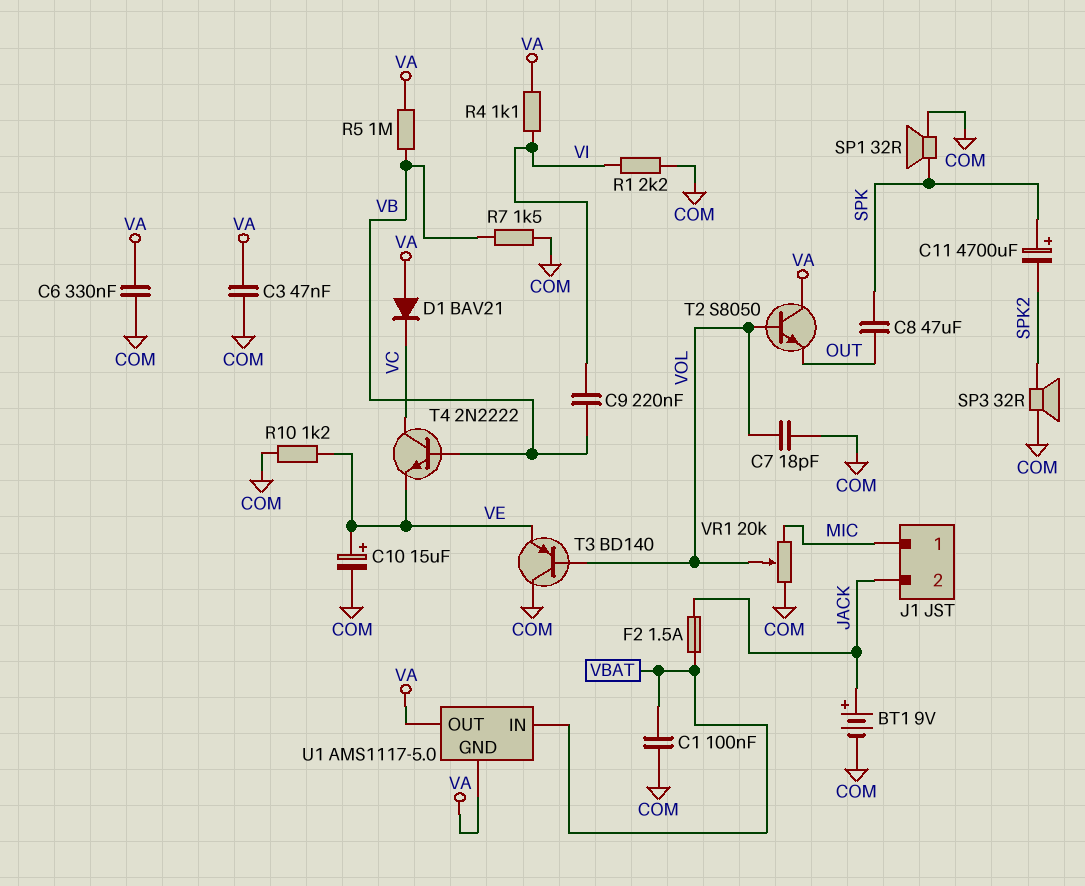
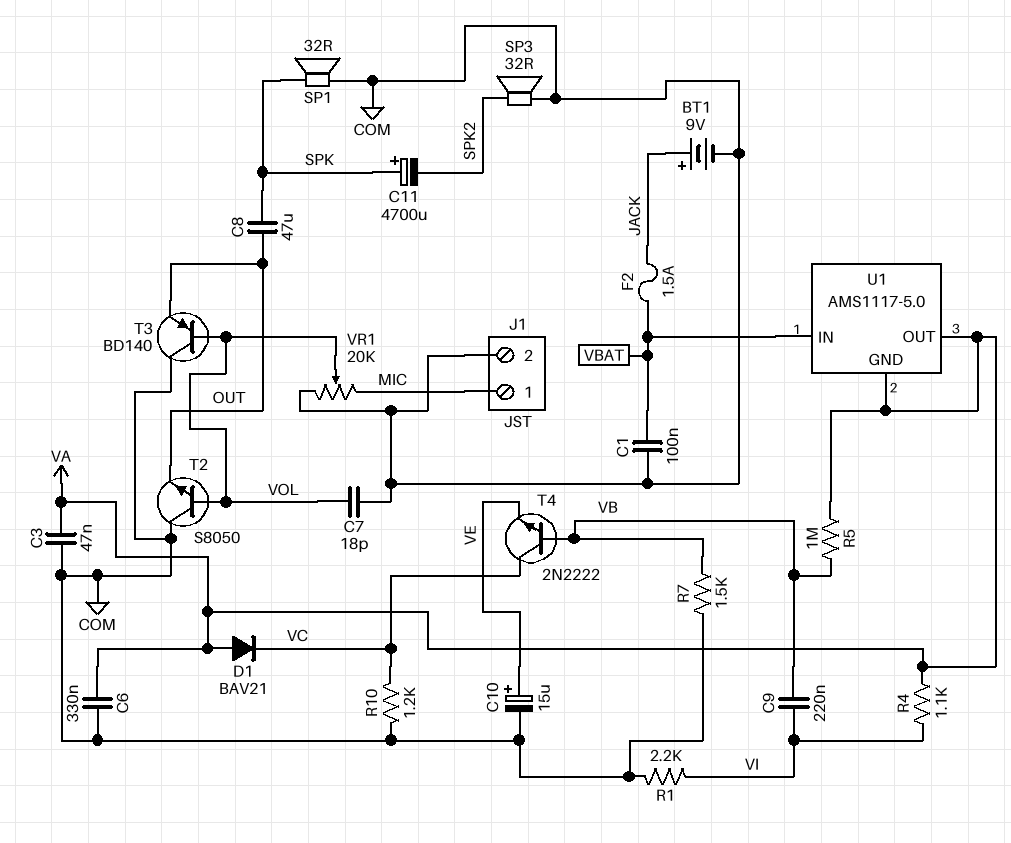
J1 pin 2: JACK -> COM
R10: 1.2k (COM, VE) -> 1.2k (COM, VC)
T2: NPN S8050 (B VOL, C VA, E OUT) -> NPN S8050 (B VOL, C COM, E OUT)
T3: PNP BD140 (B VOL, C COM, E VE) -> PNP BD140 (B VOL, C COM, E OUT)

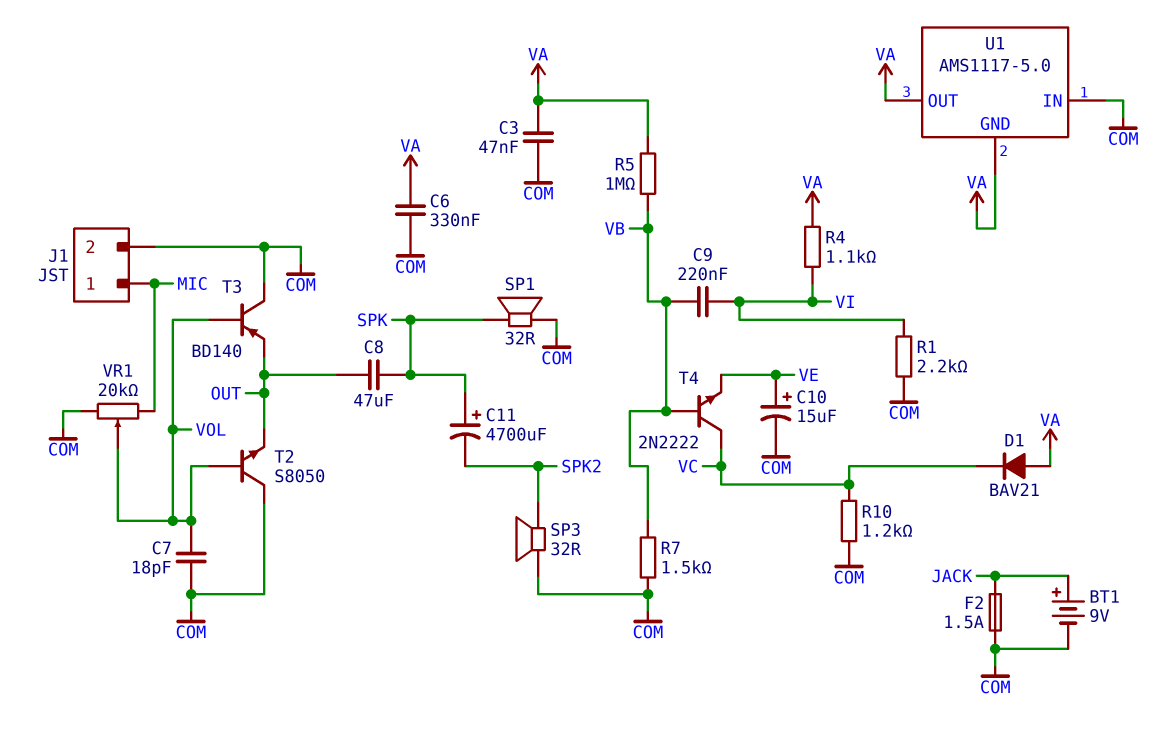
C1: 100nF (COM, VBAT) -> none
F2: 1.5A (JACK, VBAT) -> 1.5A (COM, JACK)
U1 pin IN: VBAT -> COM

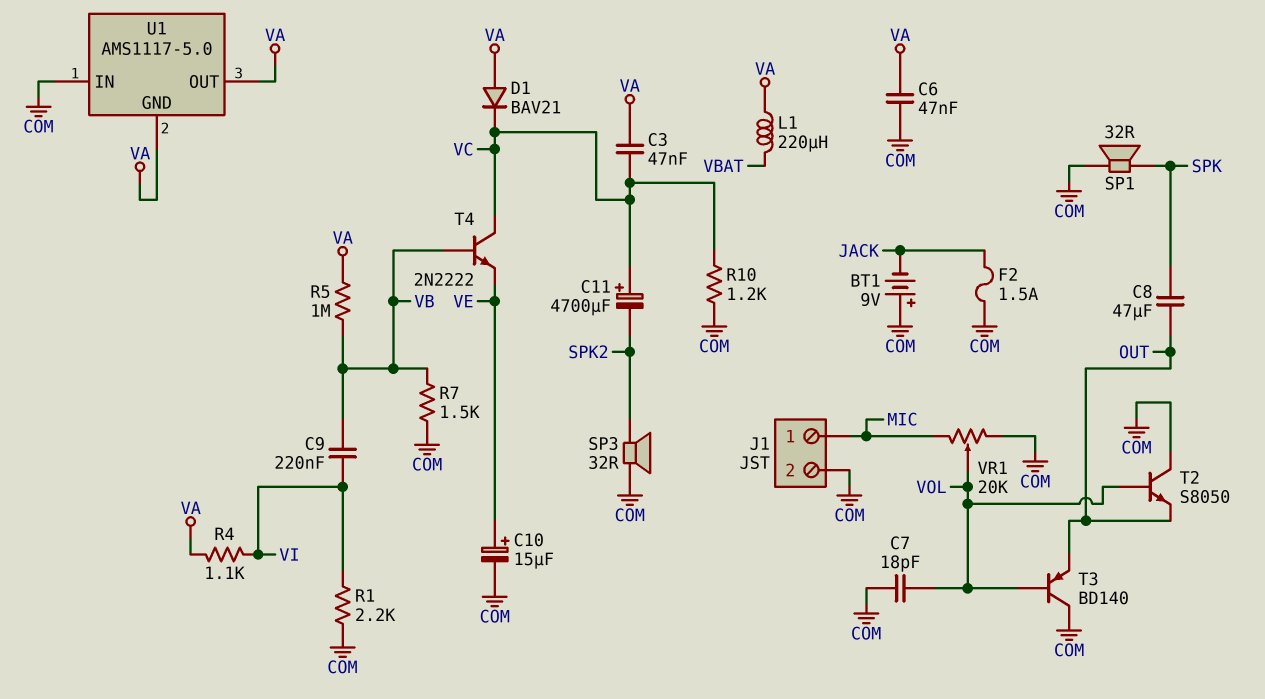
BT1: 9V (plus JACK, minus COM) -> 9V (plus COM, minus JACK)
C3: 47nF (COM, VA) -> 47nF (VA, VC)
C6: 330nF (COM, VA) -> 47nF (COM, VA)
C11: 4700uF (plus SPK, minus SPK2) -> 4700uF (plus VC, minus SPK2)
L1: none -> 220uH (VA, VBAT)

